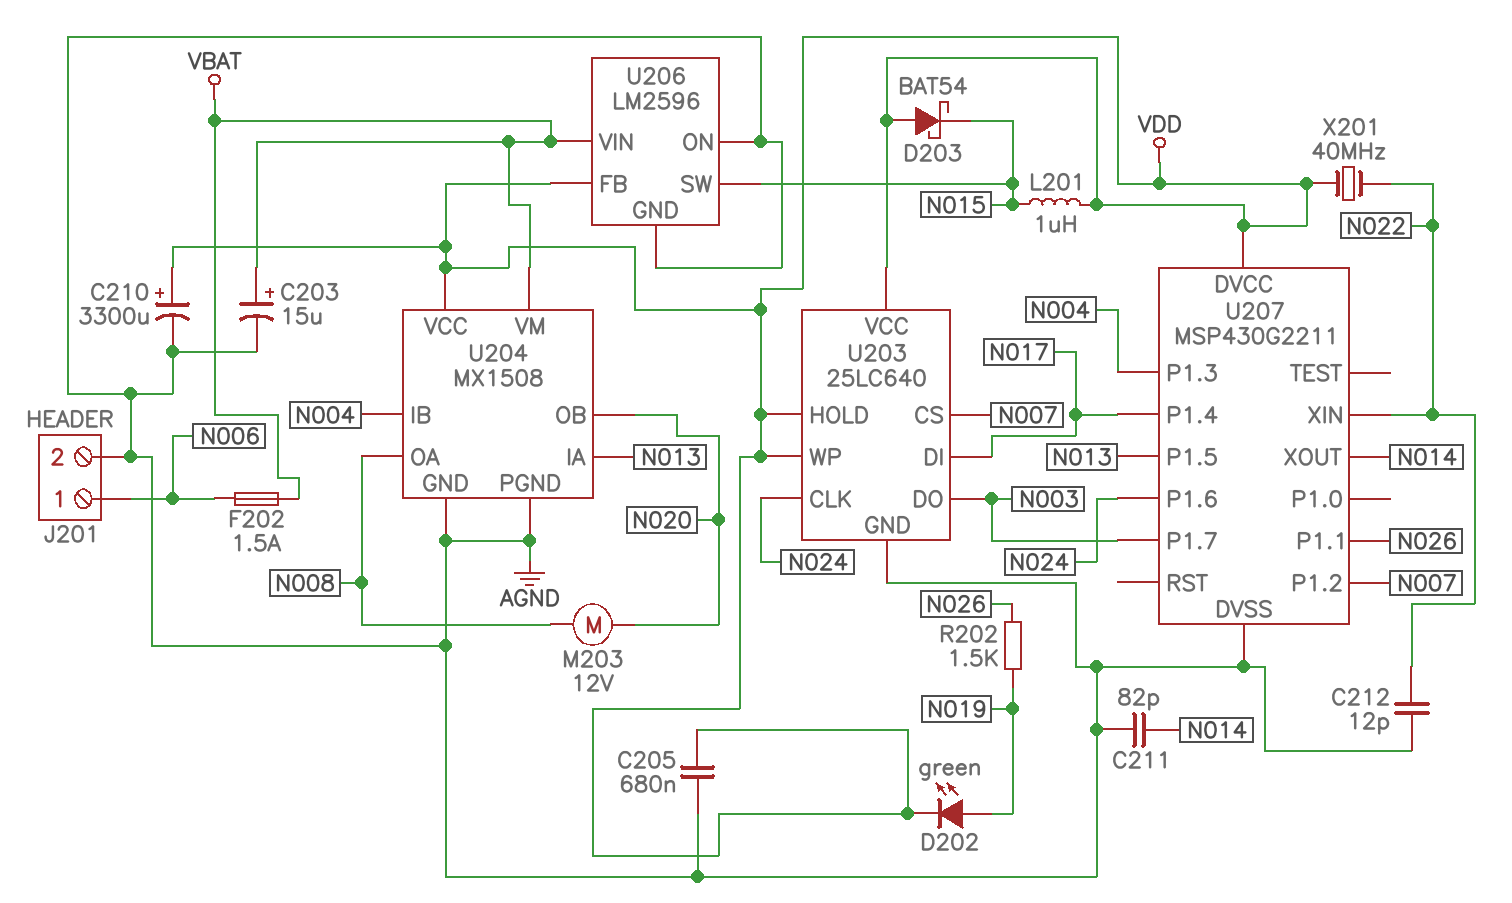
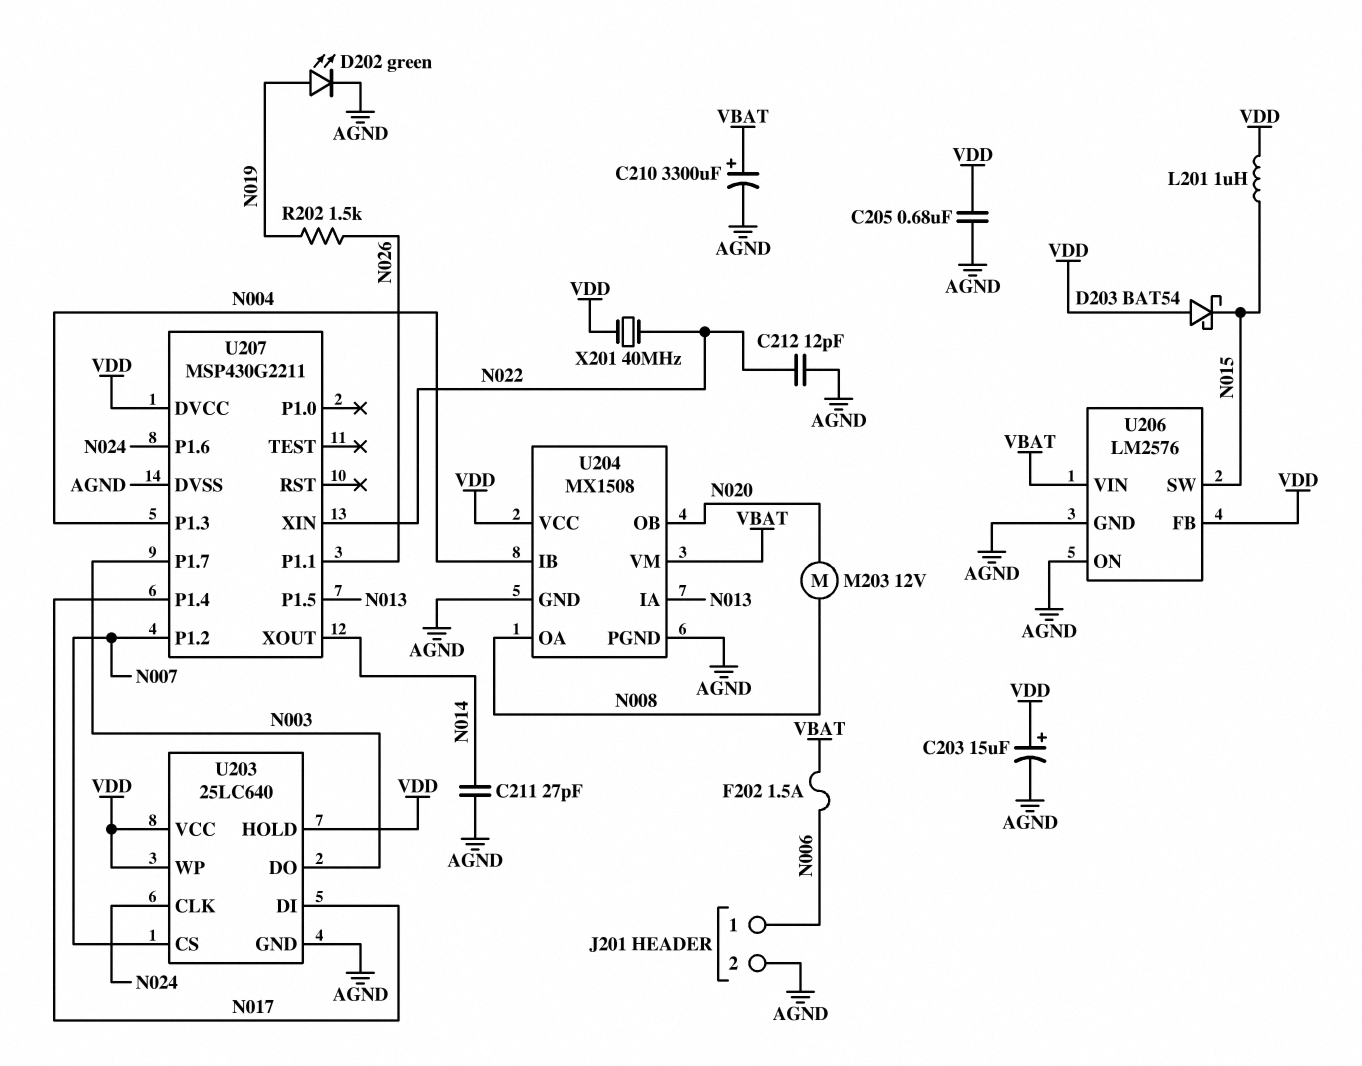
C203: 15uF (plus VBAT, minus AGND) -> 15uF (plus VDD, minus AGND)
C210: 3300uF (plus VDD, minus AGND) -> 3300uF (plus VBAT, minus AGND)
C211: 82pF (AGND, N014) -> 27pF (AGND, N014)
D202: LED green (A N019, K VDD) -> LED green (A N019, K AGND)
U206: LM2596 -> LM2576

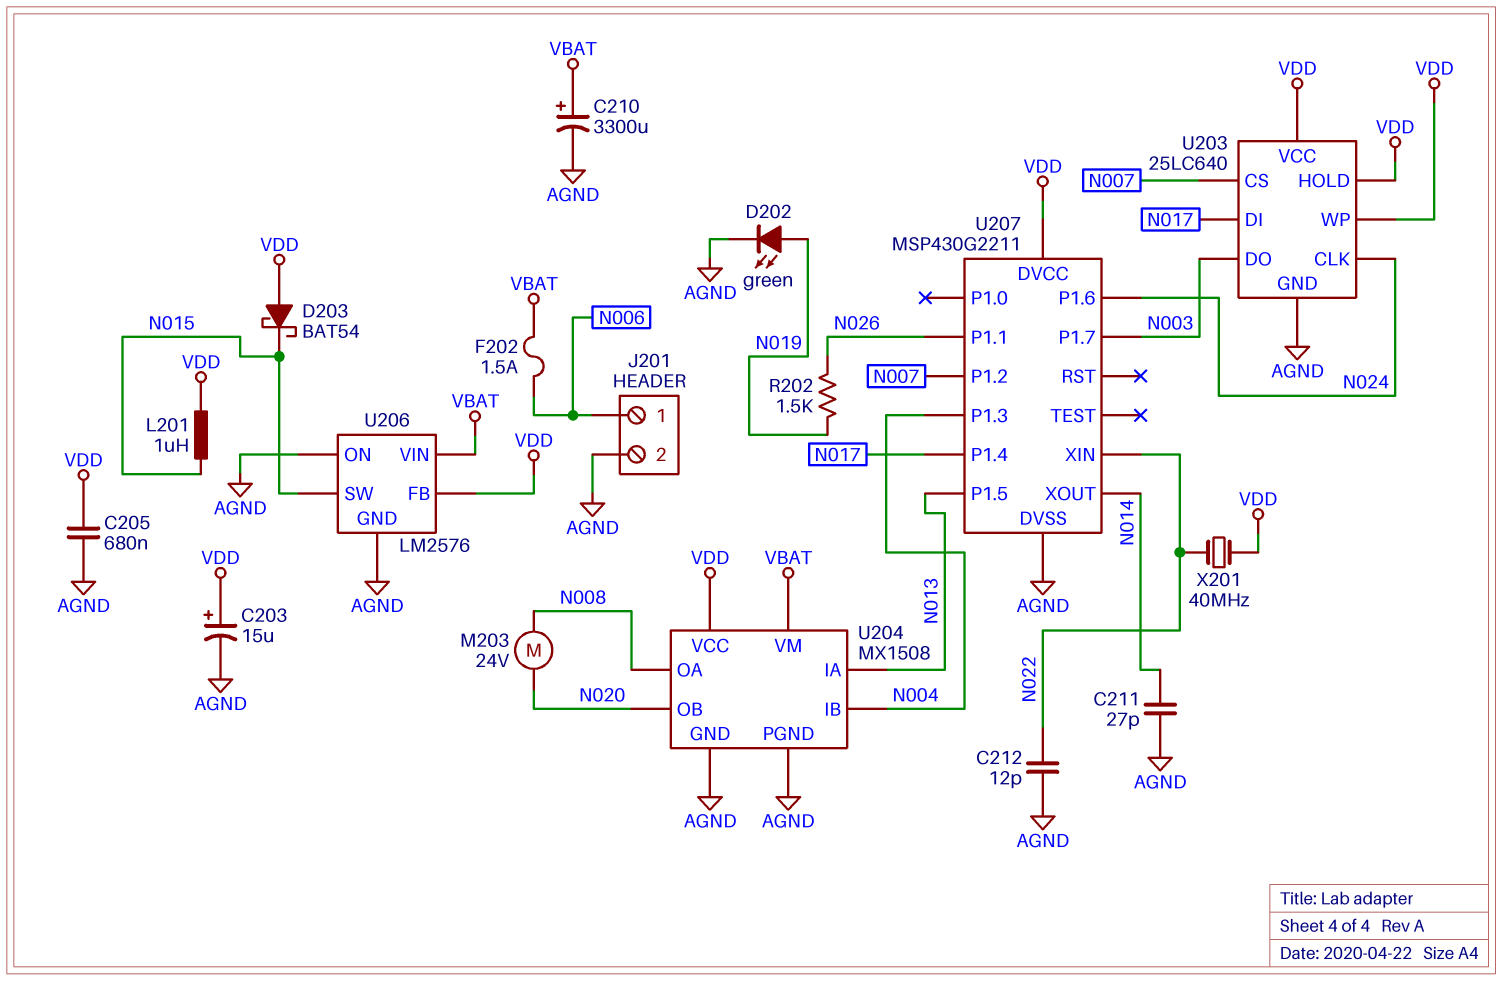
M203: motor 12V (N008, N020) -> motor 24V (N008, N020)

